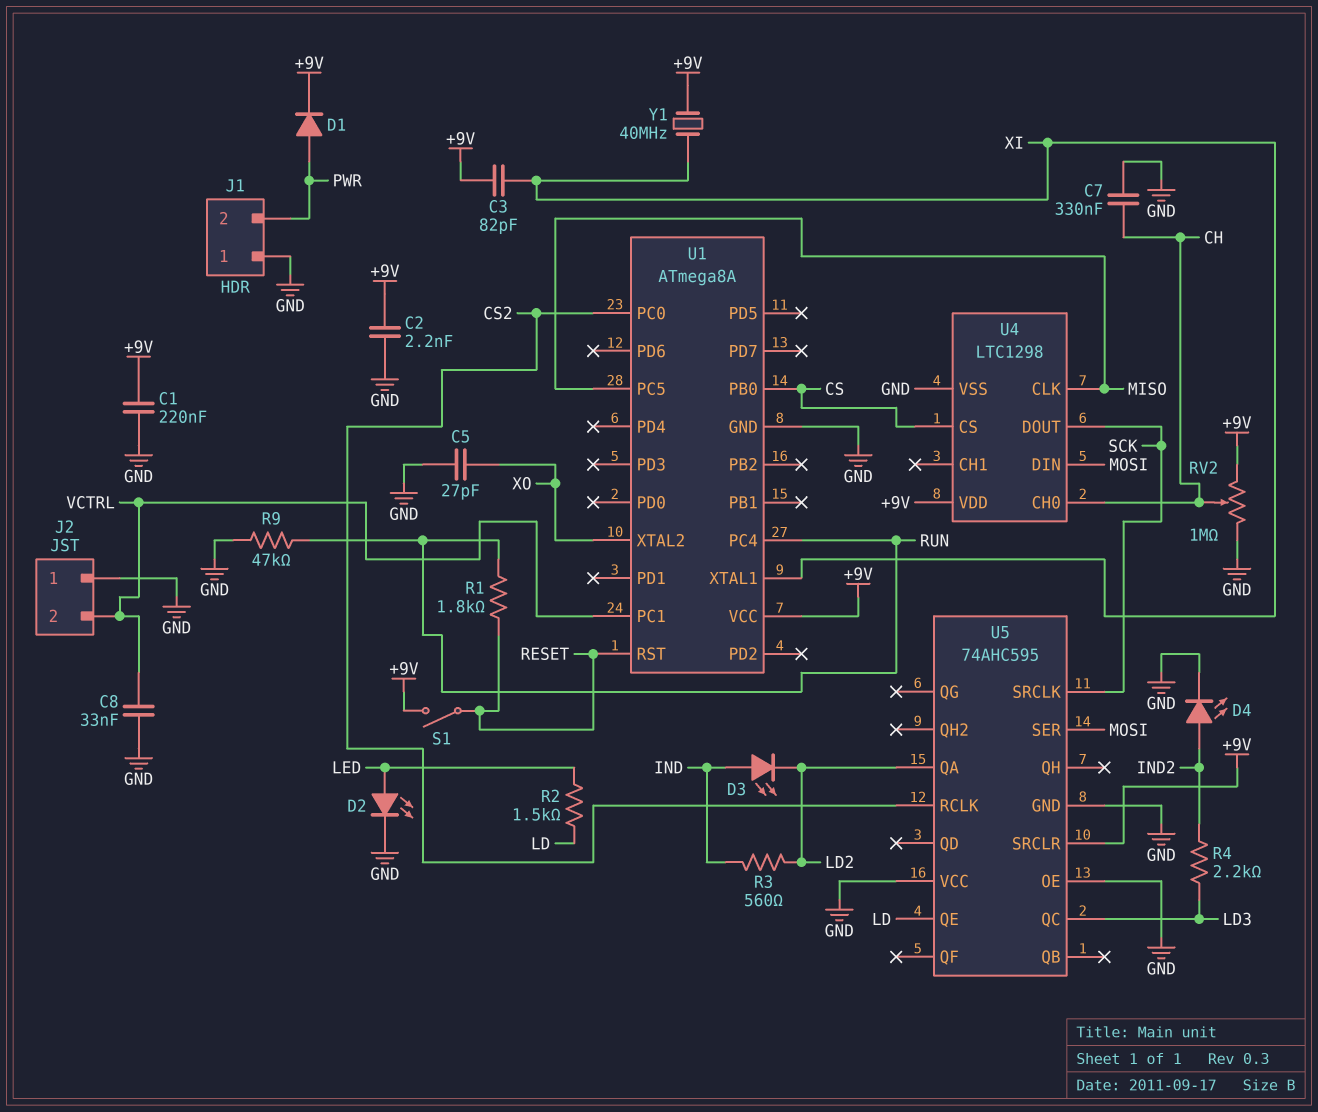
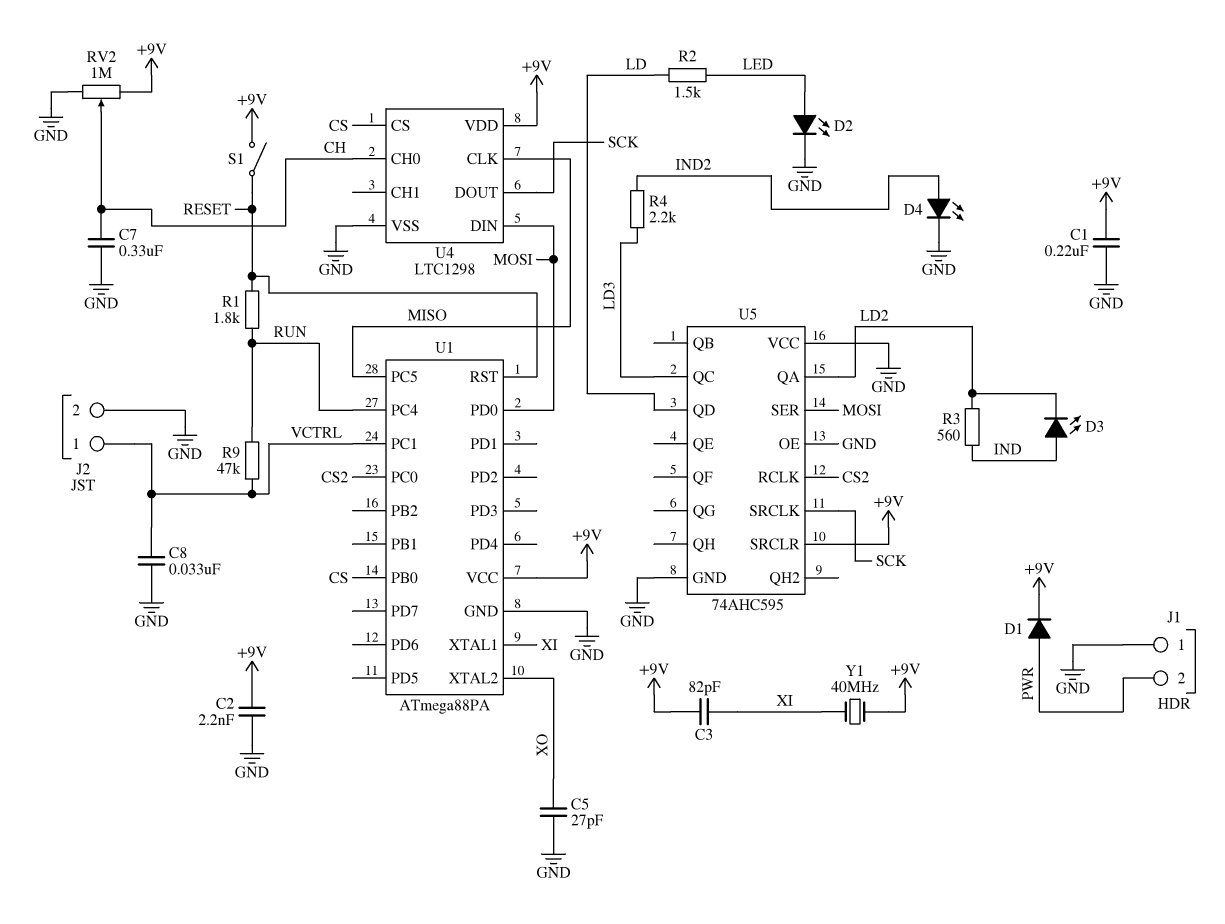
J2 pin 1: GND -> VCTRL
J2 pin 2: VCTRL -> GND
R9: 47k (GND, RUN) -> 47k (RUN, VCTRL)
U1: ATmega8A -> ATmega88PA
U1 pin PD0: none -> MOSI
U5 pin QD: none -> LD
U5 pin QE: LD -> none

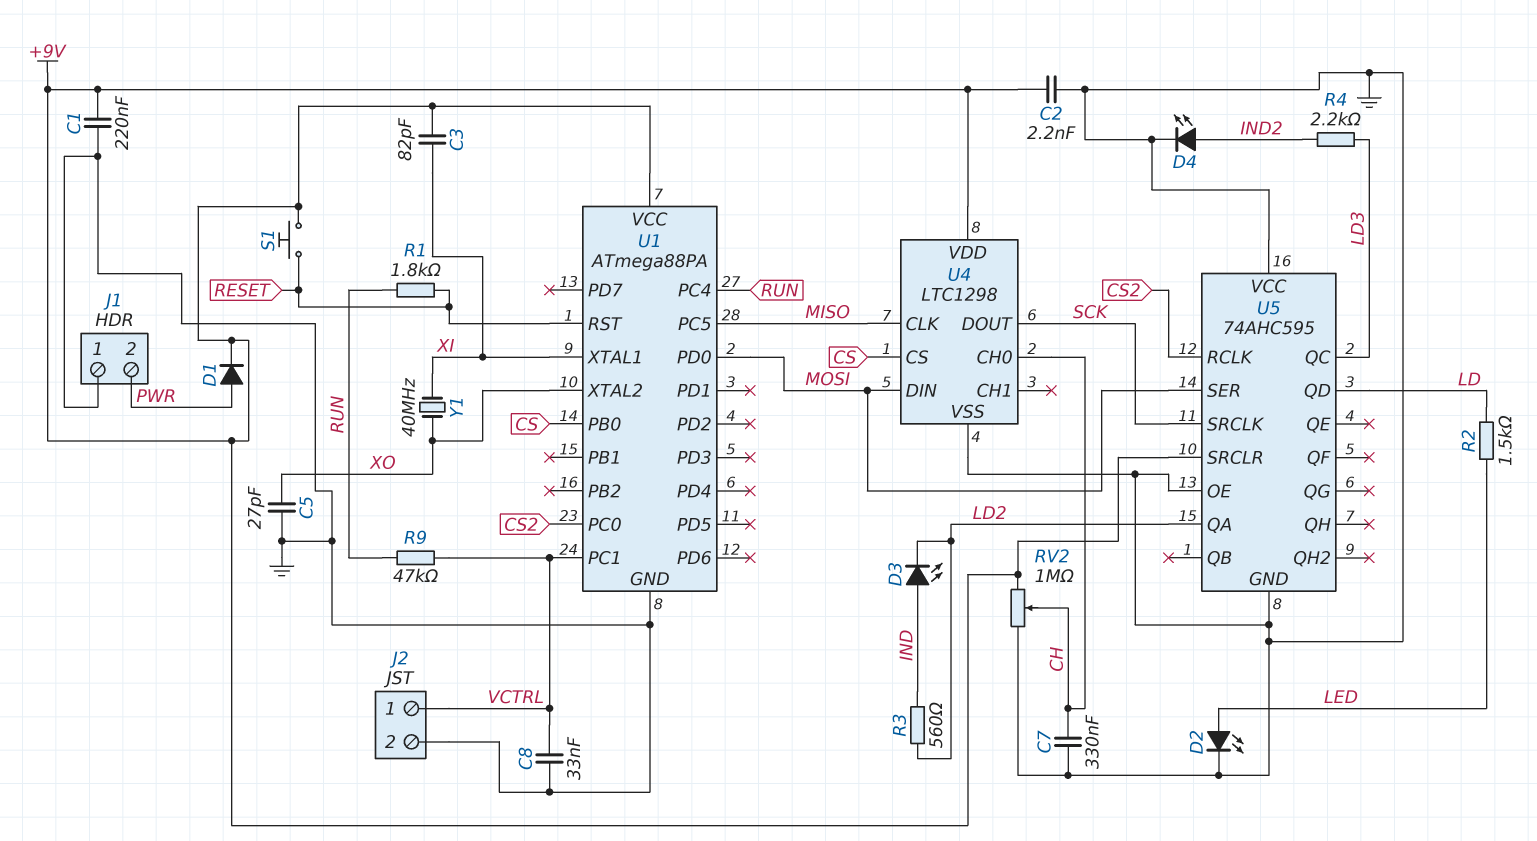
S1: switch (+9V, RESET) -> button (+9V, RESET)
Y1: 40MHz (+9V, XI) -> 40MHz (XI, XO)

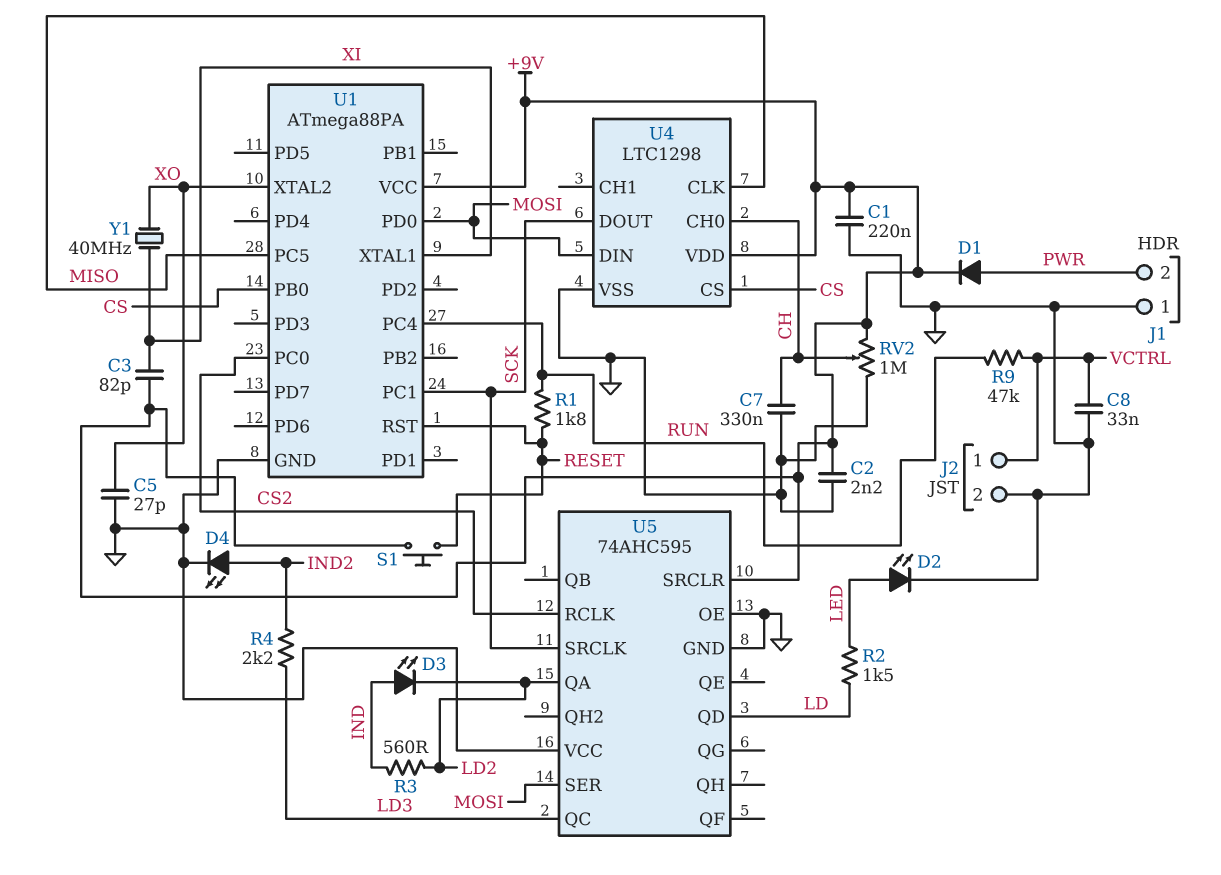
U1 pin PC1: VCTRL -> SCK

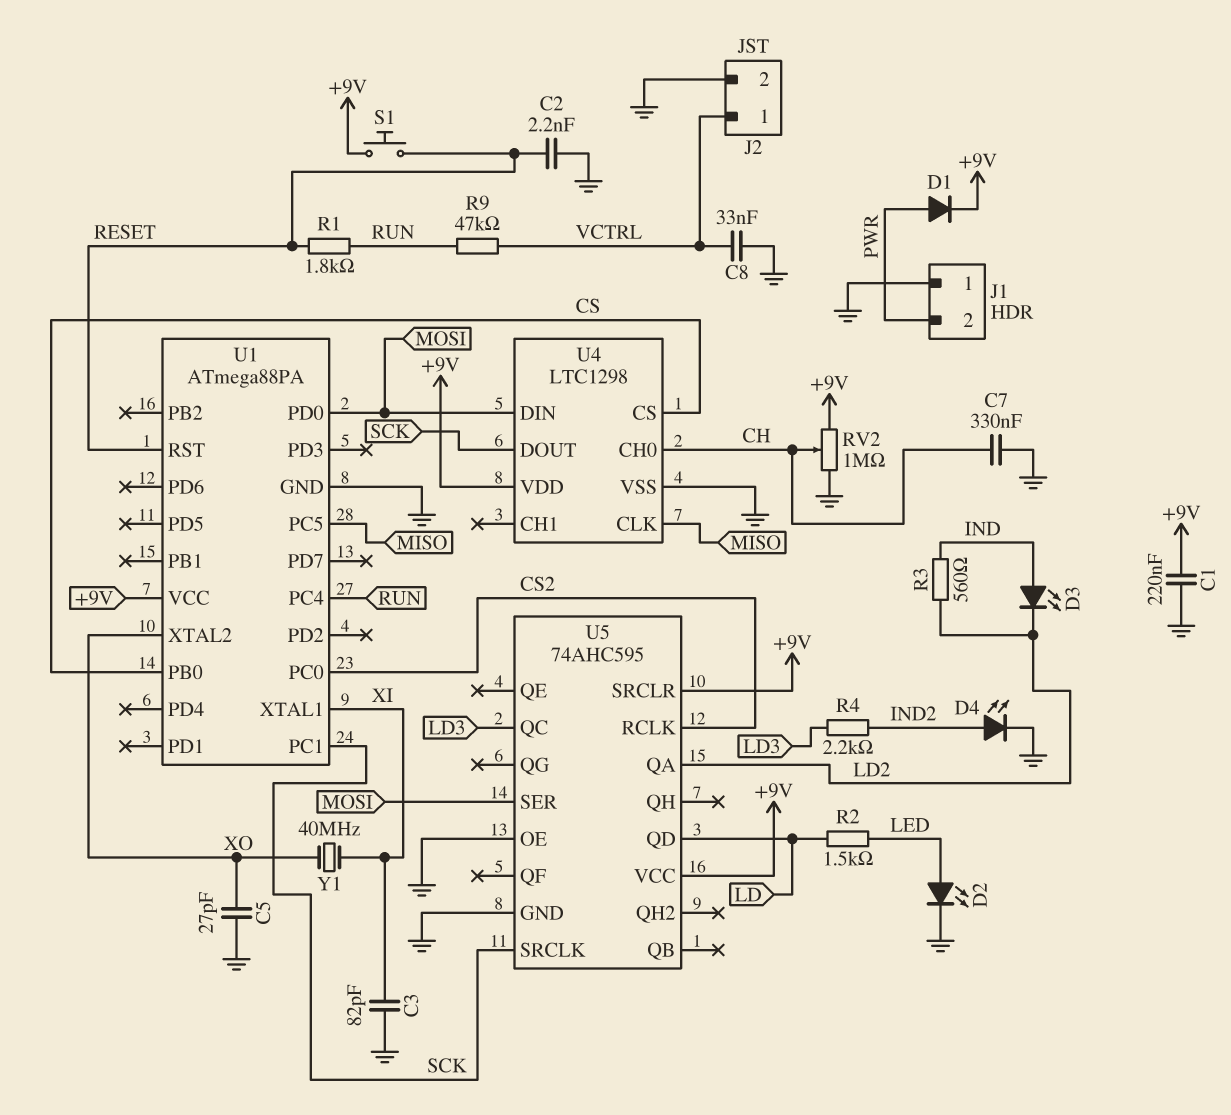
C2: 2.2nF (+9V, GND) -> 2.2nF (GND, RESET)
C3: 82pF (+9V, XI) -> 82pF (GND, XI)
U5 pin VCC: GND -> +9V

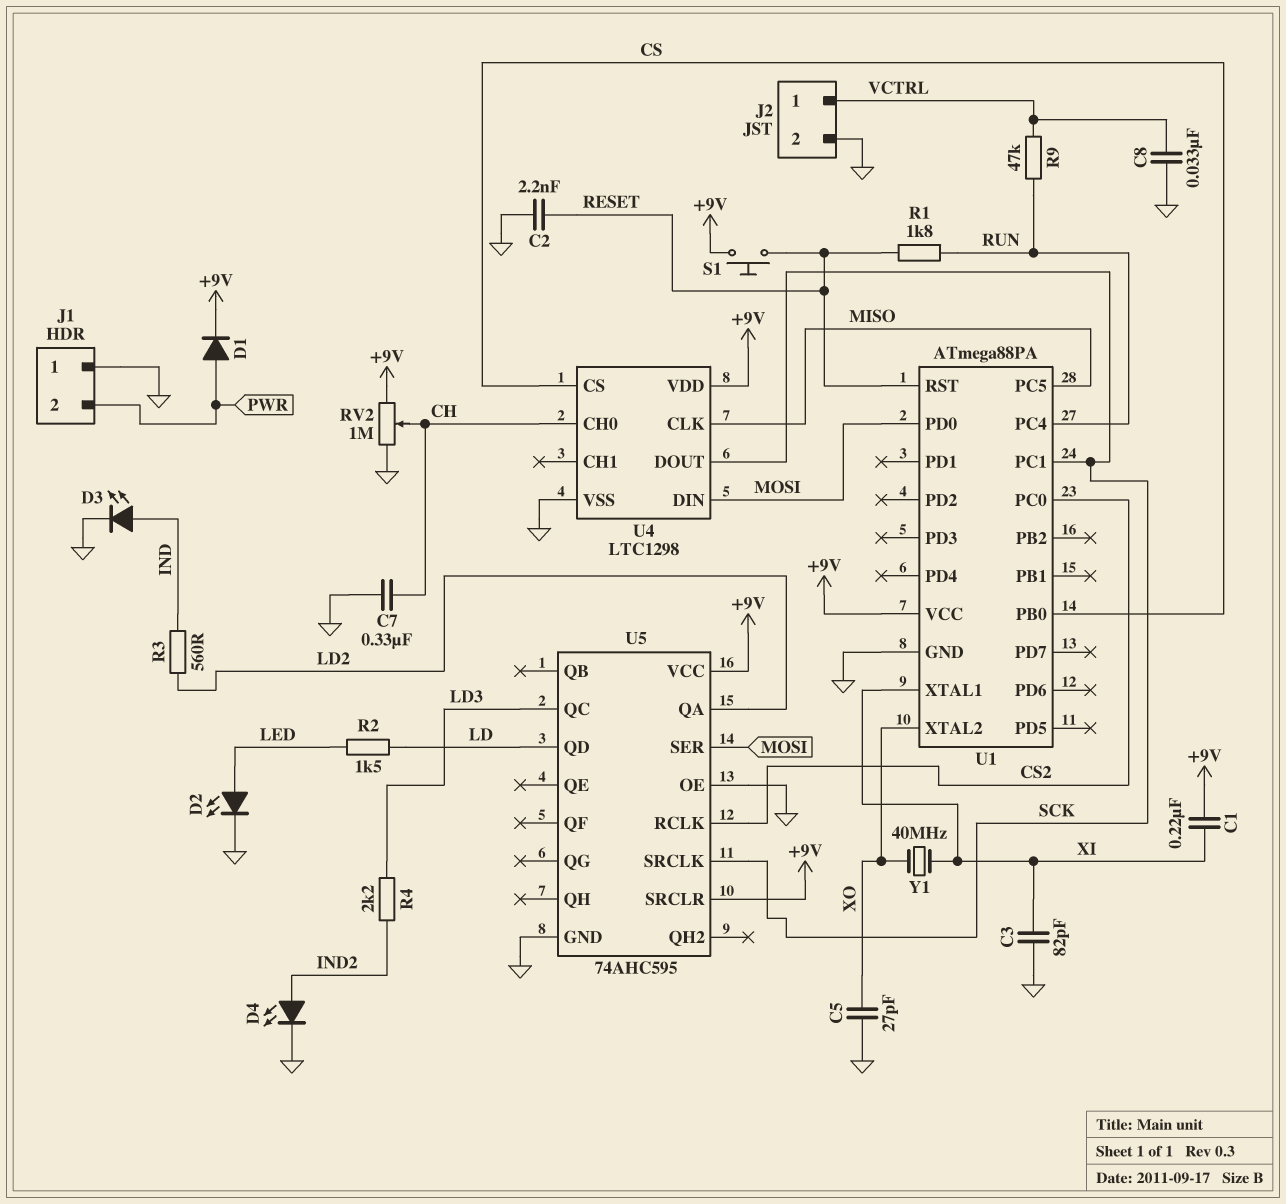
C1: 220nF (+9V, GND) -> 220nF (+9V, XI)
D3: LED (A IND, K LD2) -> LED (A IND, K GND)

